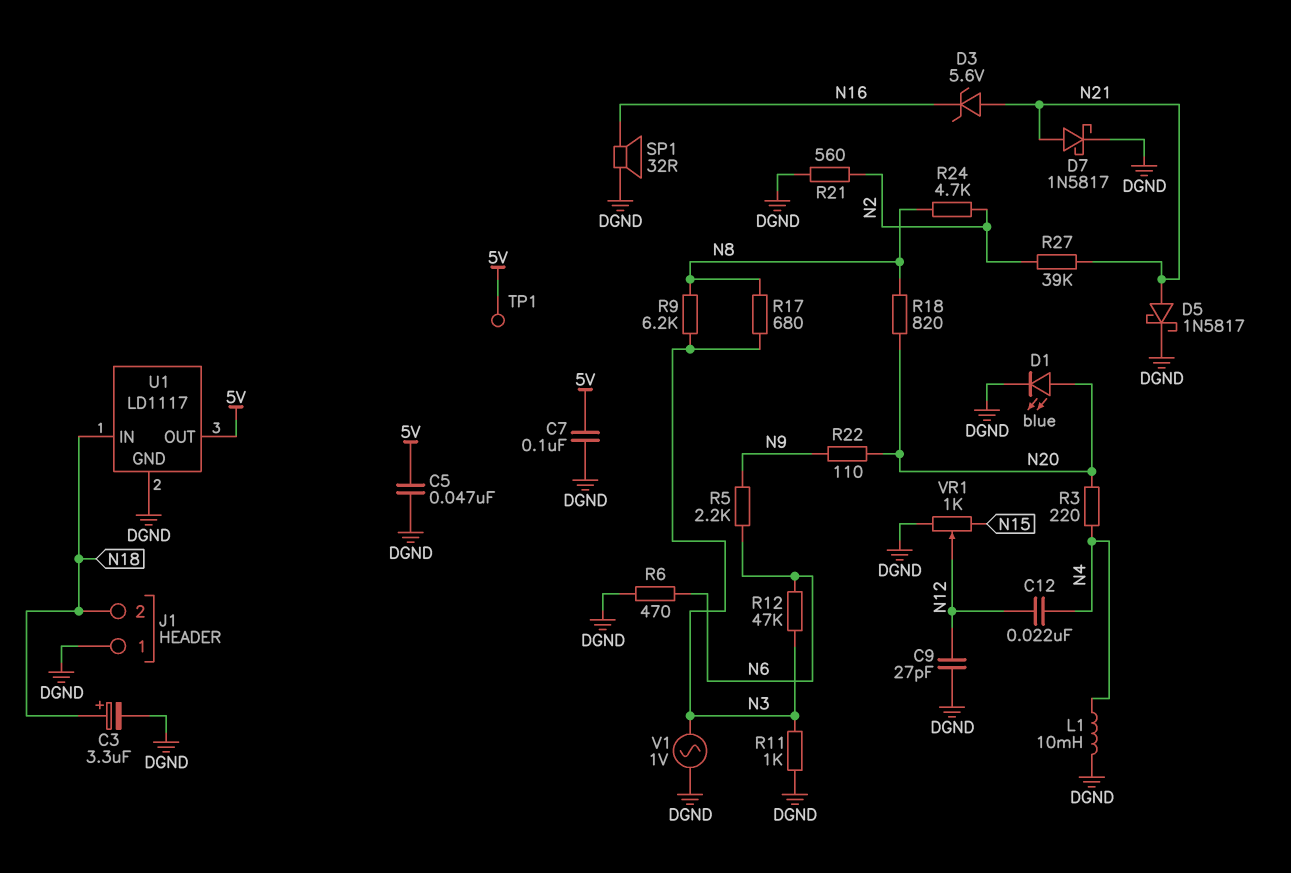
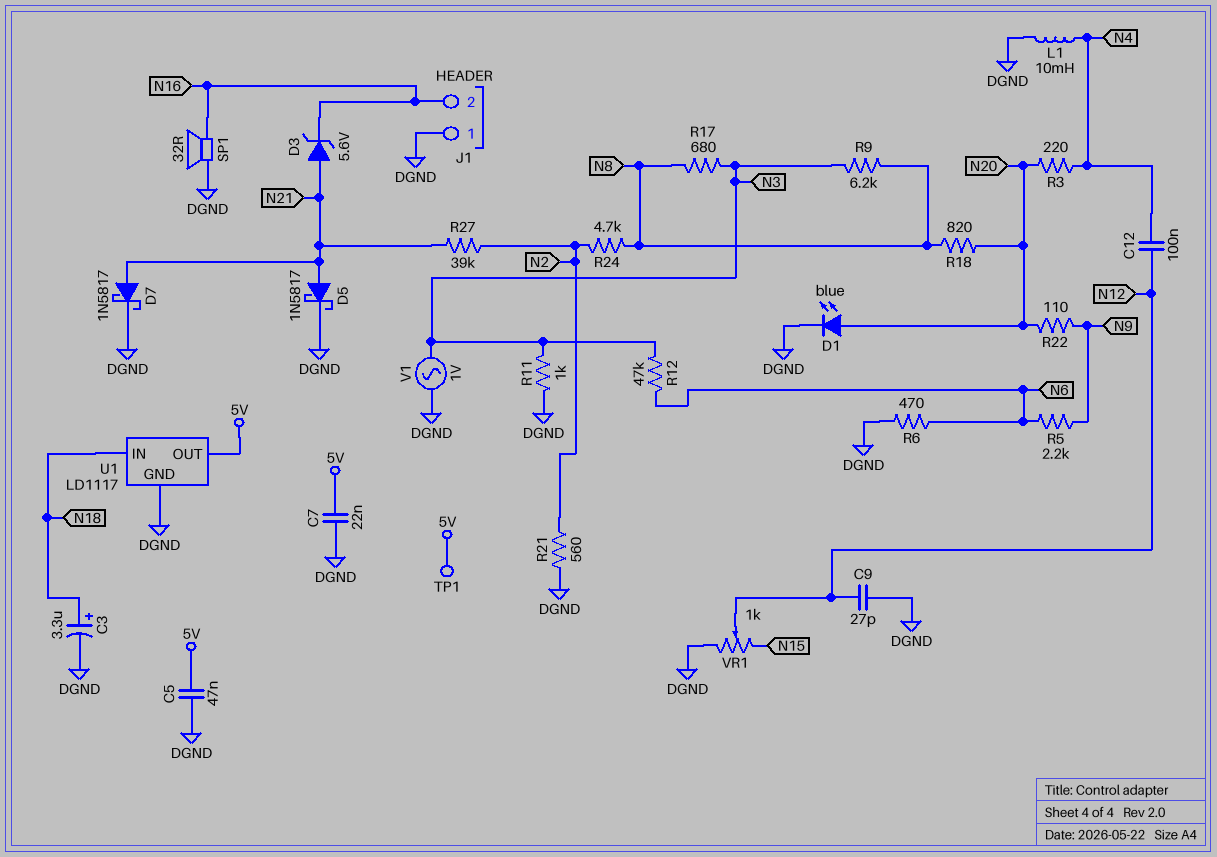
C7: 100nF (5V, DGND) -> 22nF (5V, DGND)
C12: 22nF (N4, N12) -> 100nF (N4, N12)
J1 pin 2: N18 -> N16

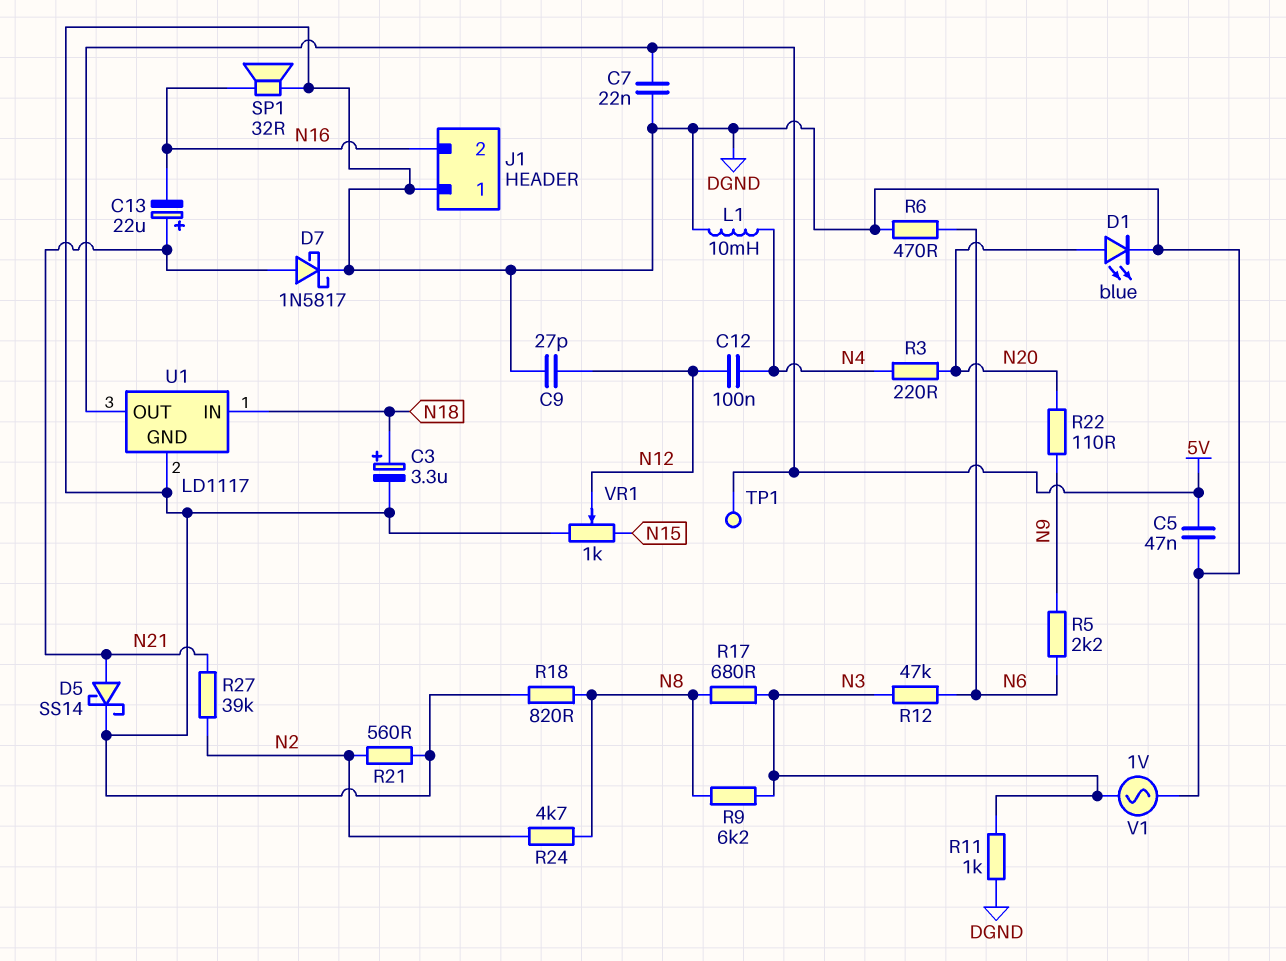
C13: none -> 22uF (plus N21, minus N16)
D3: zener 5.6V (A N21, K N16) -> none
D5: schottky 1N5817 (A N21, K DGND) -> schottky SS14 (A N21, K DGND)
R18: 820 (N8, N20) -> 820 (DGND, N8)

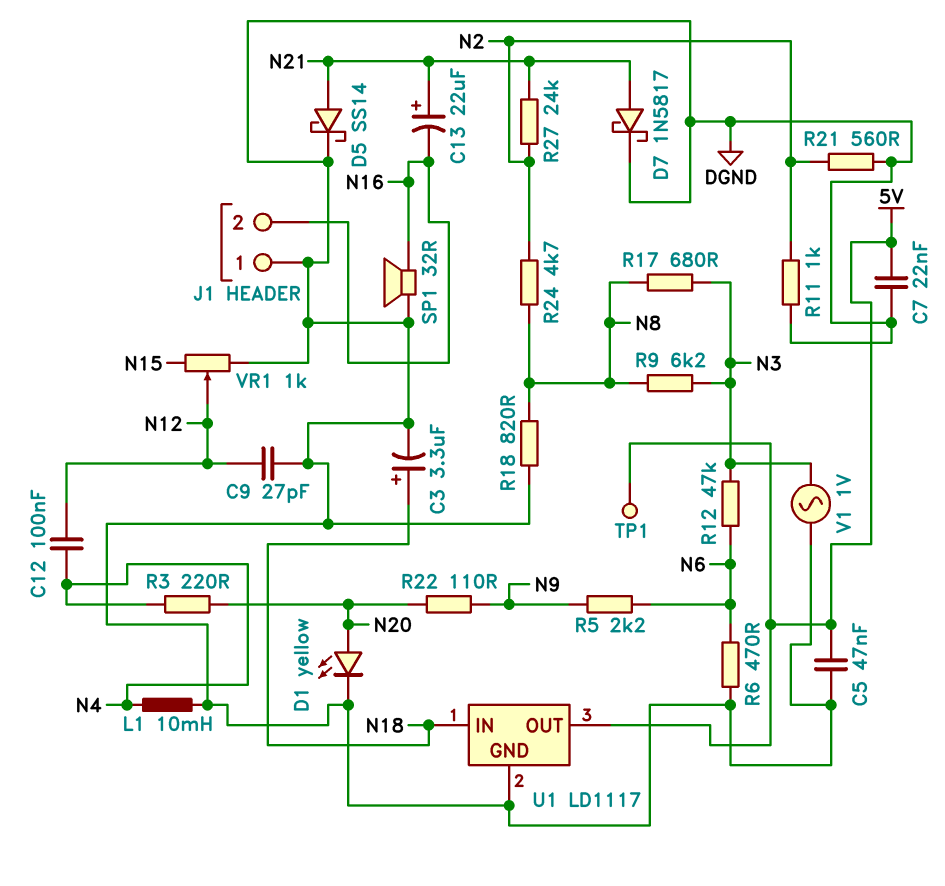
D1: LED blue (A N20, K DGND) -> LED yellow (A N20, K DGND)
R11: 1k (DGND, N3) -> 1k (DGND, N2)
R27: 39k (N2, N21) -> 24k (N2, N21)

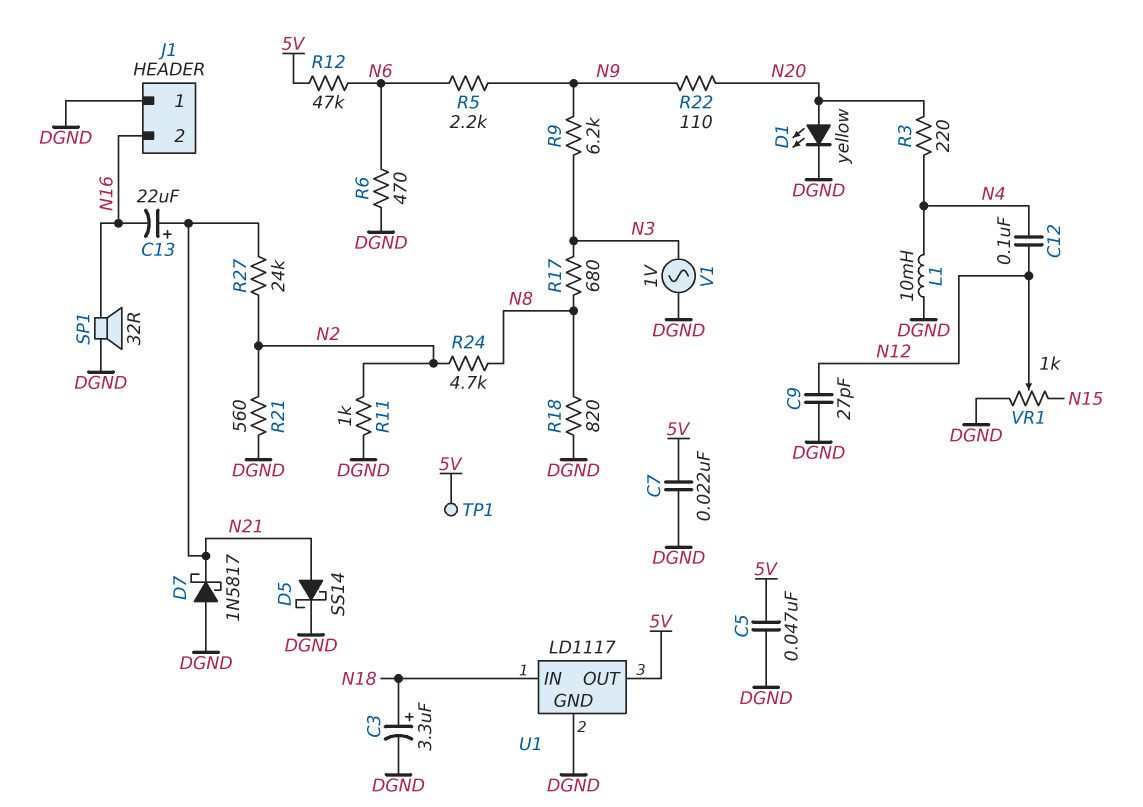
D7: schottky 1N5817 (A N21, K DGND) -> schottky 1N5817 (A DGND, K N21)
R9: 6.2k (N3, N8) -> 6.2k (N3, N9)
R12: 47k (N3, N6) -> 47k (5V, N6)

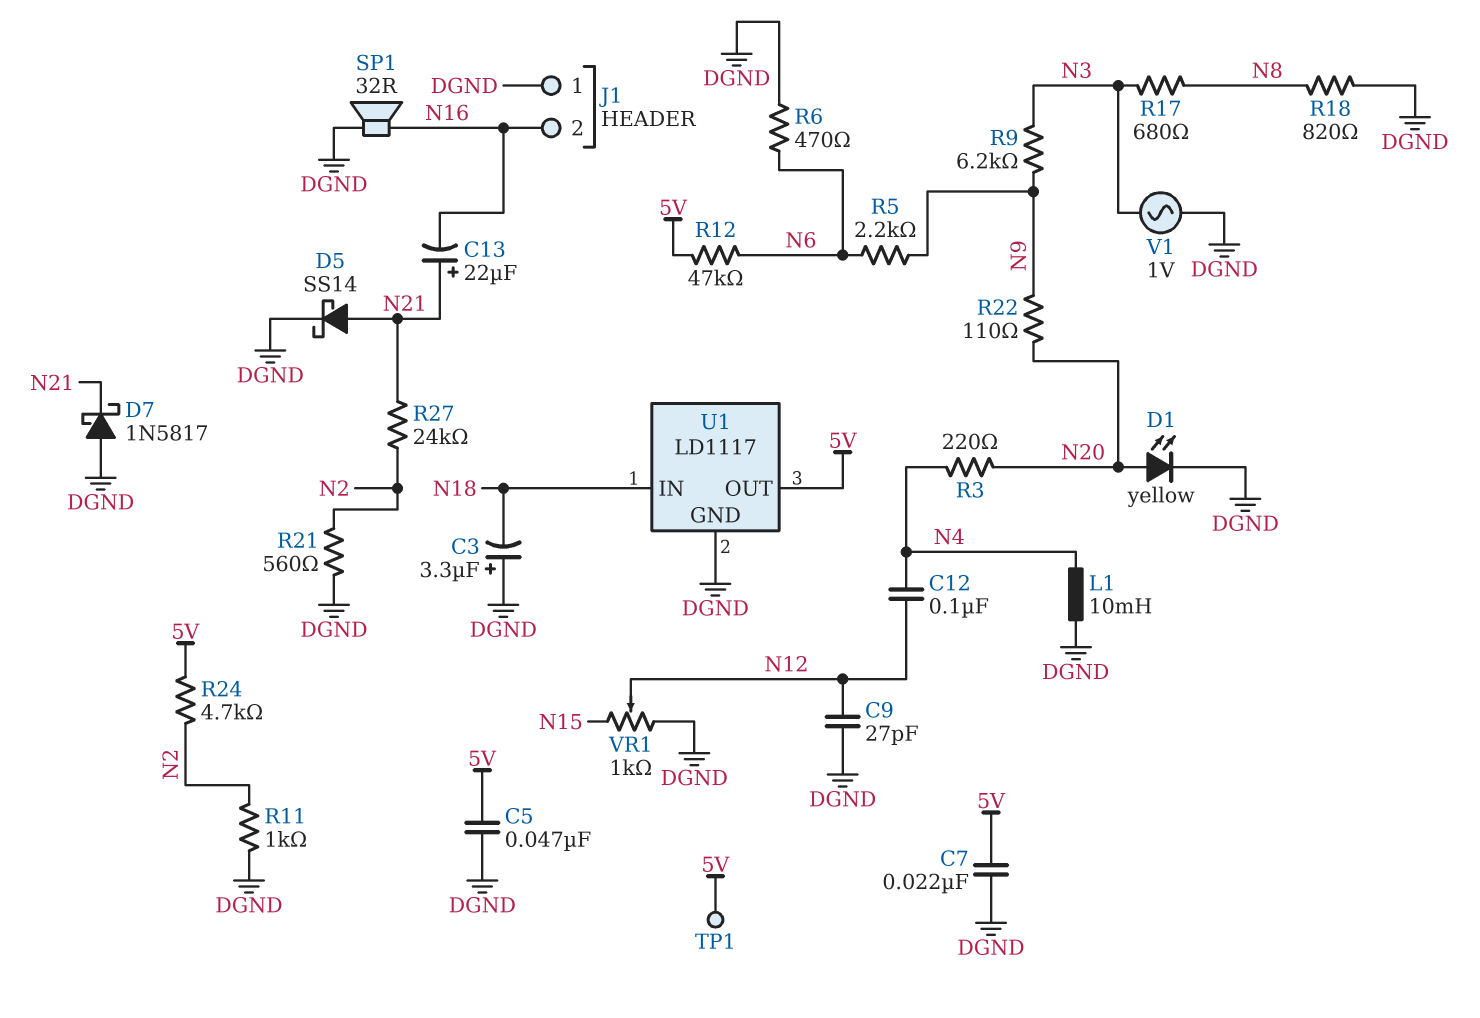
C3: 3.3uF (plus N18, minus DGND) -> 3.3uF (plus DGND, minus N18)
R24: 4.7k (N2, N8) -> 4.7k (5V, N2)

